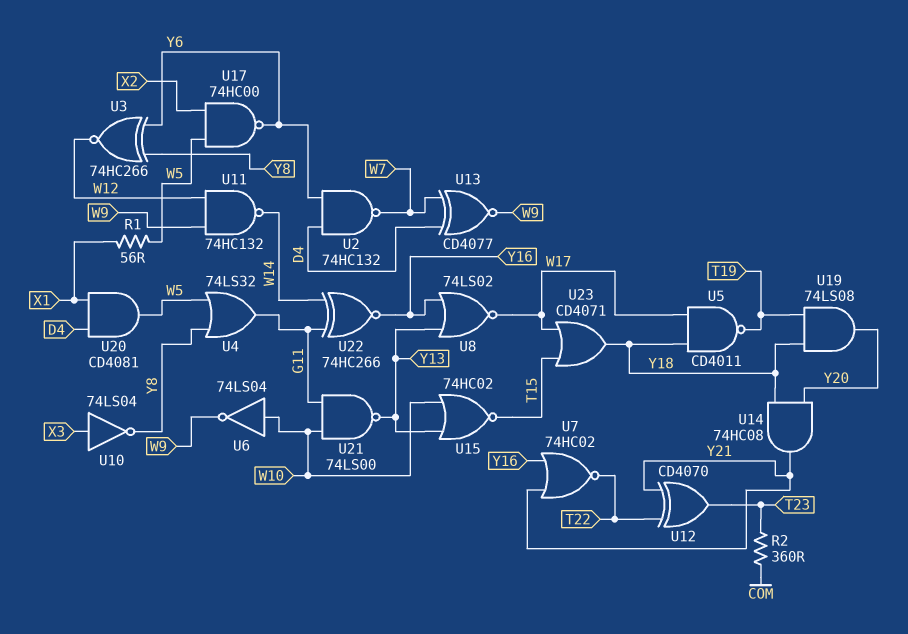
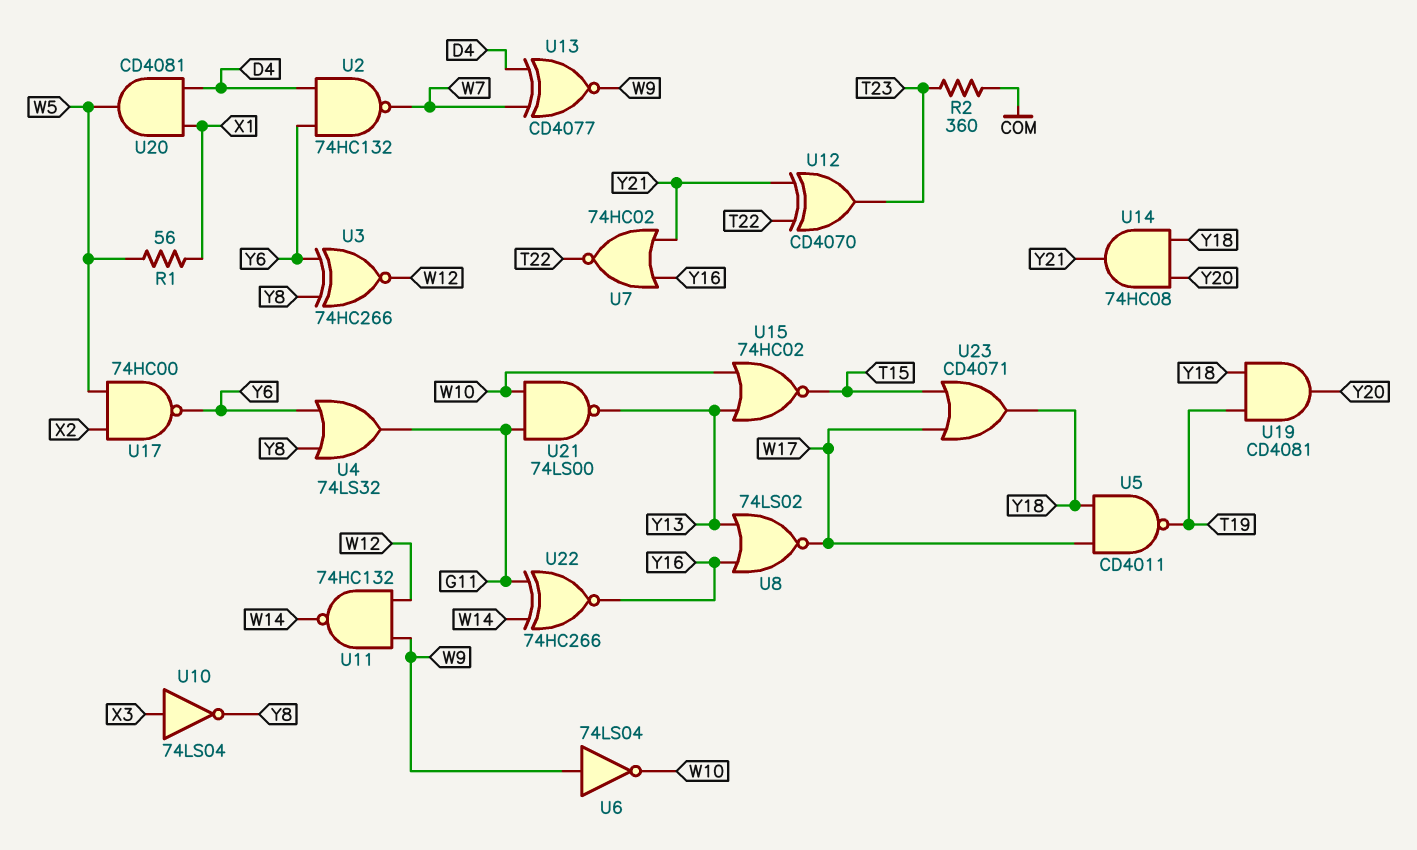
U4: OR 74LS32 (in W5, in Y8, out G11) -> OR 74LS32 (in Y6, in Y8, out G11)
U6: NOT 74LS04 (in W10, out W9) -> NOT 74LS04 (in W9, out W10)
U19: AND 74LS08 (in T19, in Y18, out Y20) -> AND CD4081 (in T19, in Y18, out Y20)

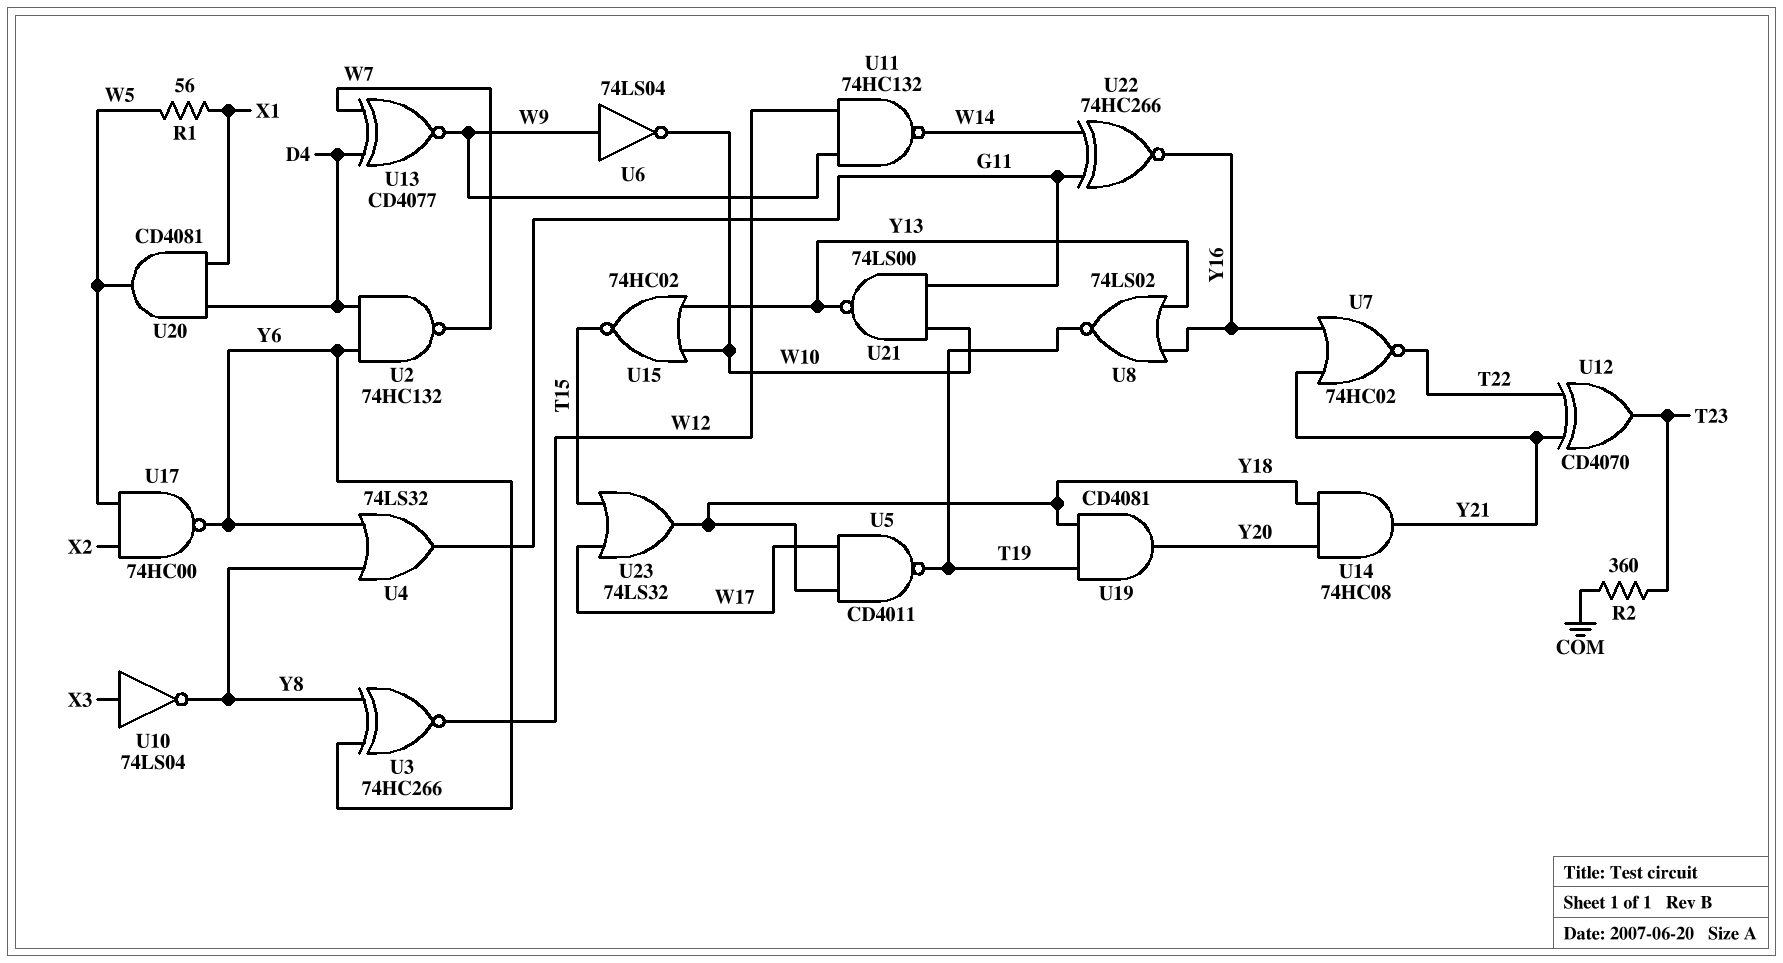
U8: NOR 74LS02 (in Y13, in Y16, out W17) -> NOR 74LS02 (in Y13, in Y16, out T19)
U23: OR CD4071 (in T15, in W17, out Y18) -> OR 74LS32 (in T15, in W17, out Y18)

